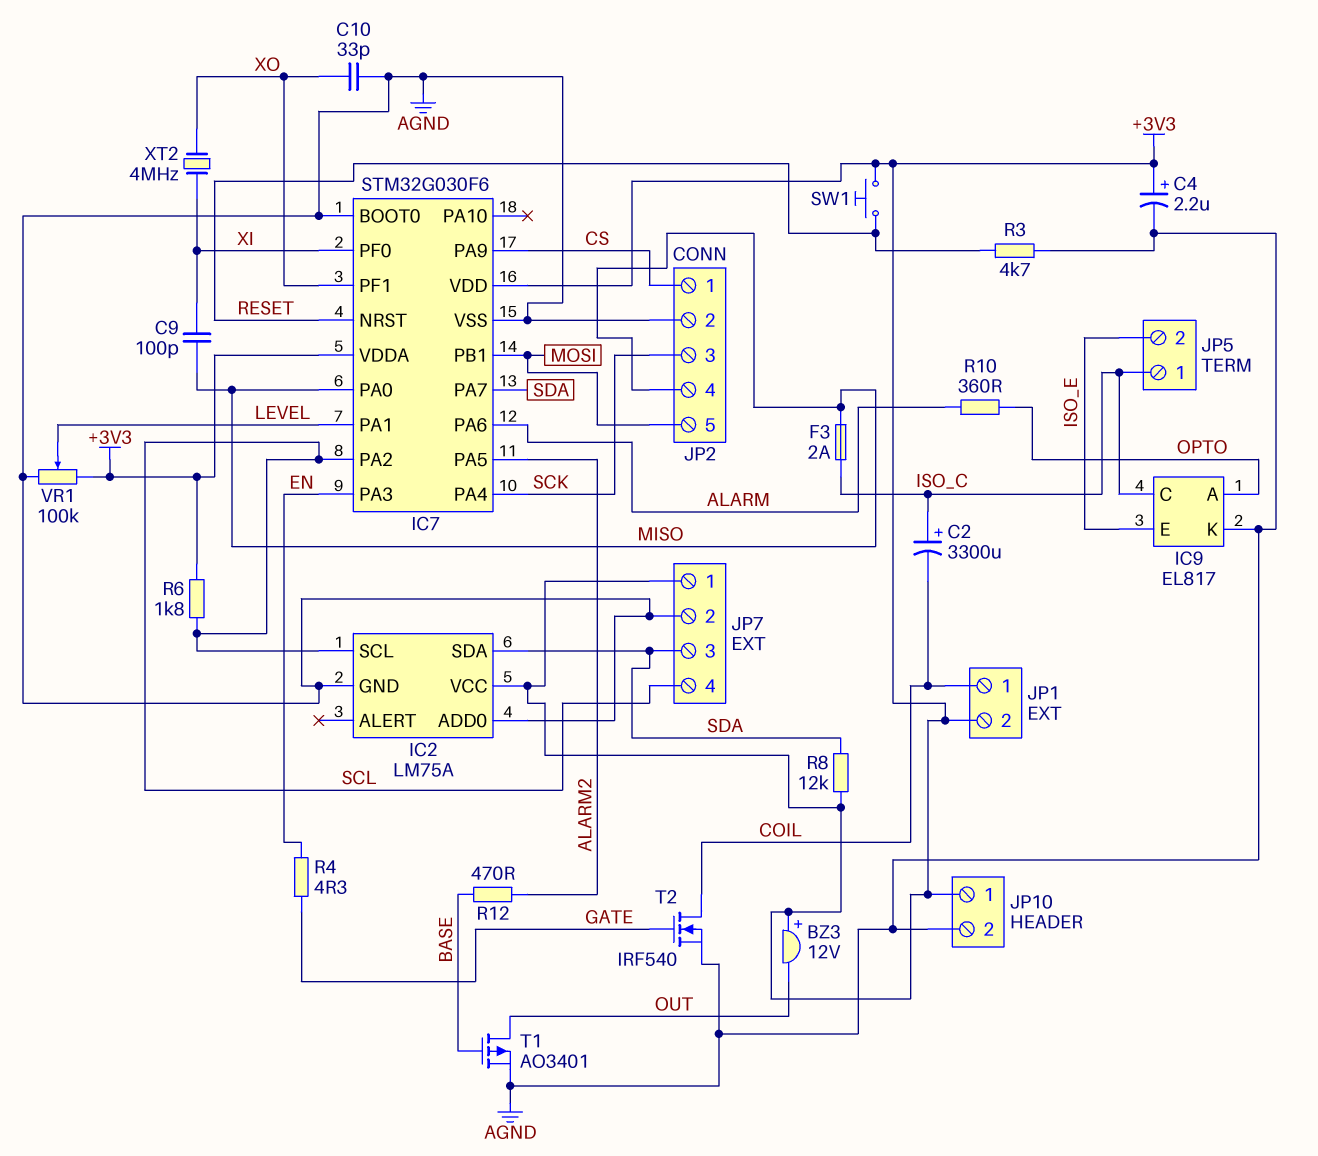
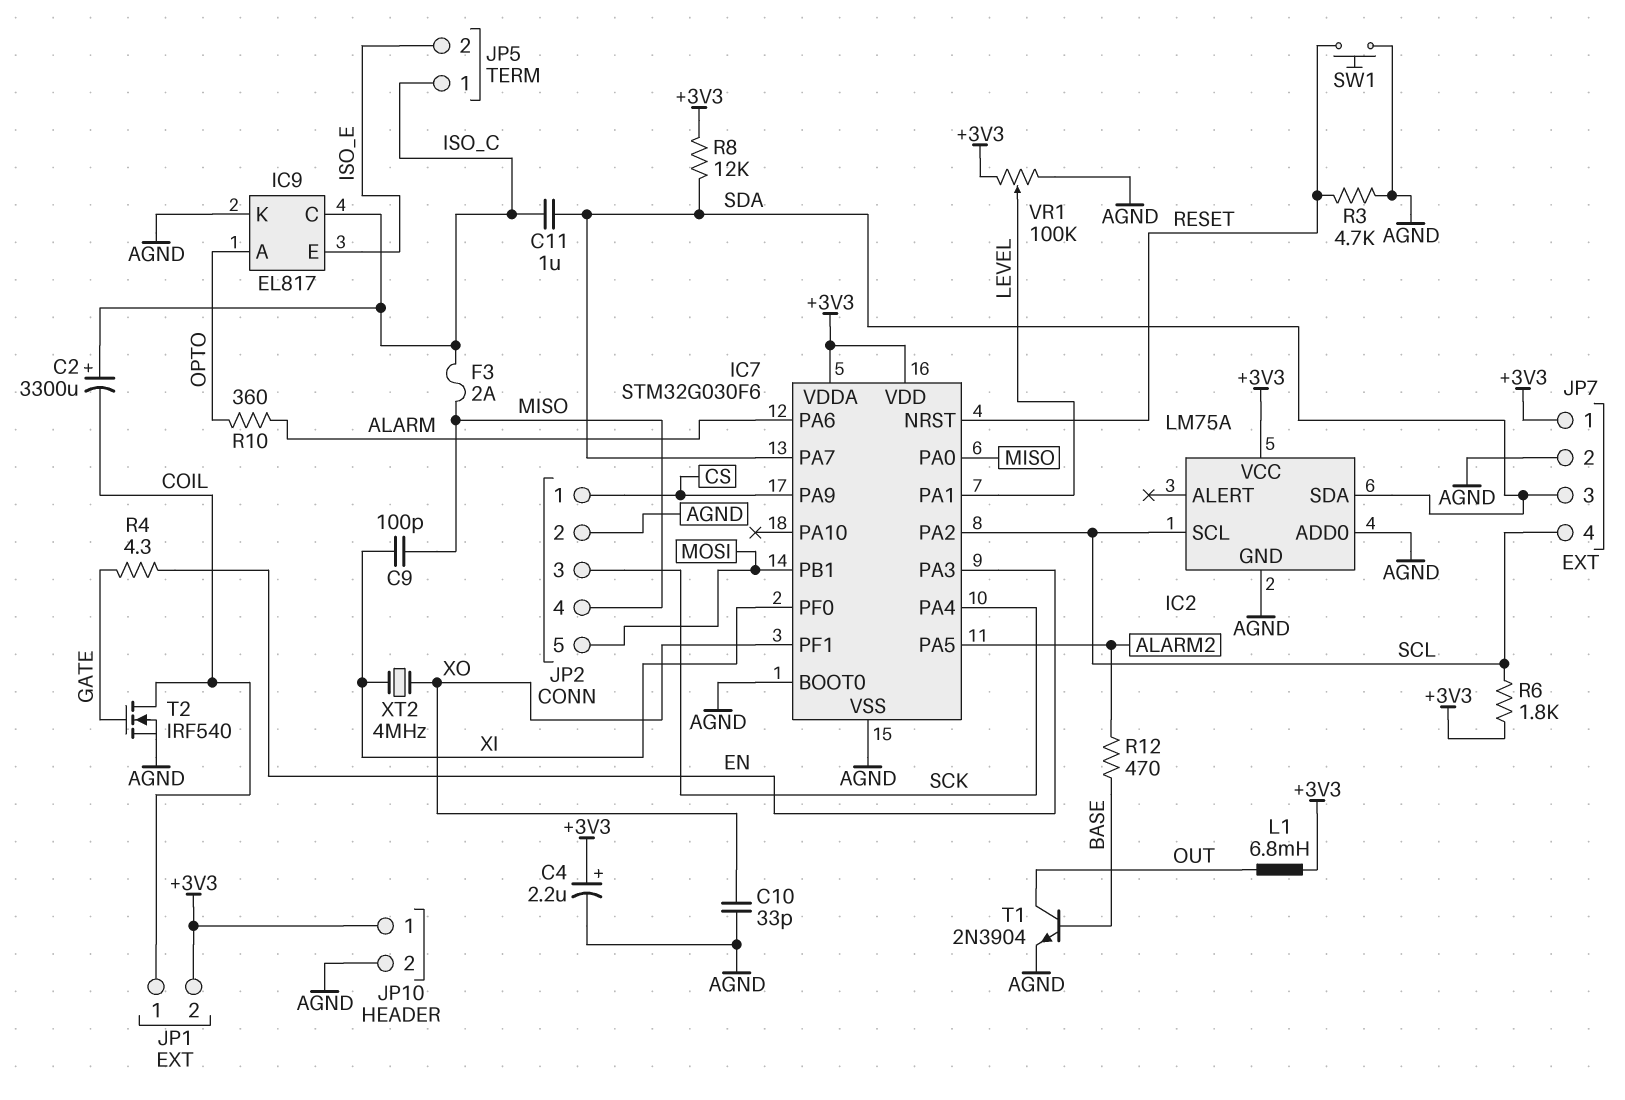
BZ3: buzzer 12V (plus +3V3, minus OUT) -> none
C11: none -> 1uF (ISO_C, SDA)
L1: none -> 6.8mH (+3V3, OUT)
SW1: button (+3V3, RESET) -> button (AGND, RESET)
T1: PMOS AO3401 (G BASE, D OUT, S AGND) -> NPN 2N3904 (B BASE, C OUT, E AGND)

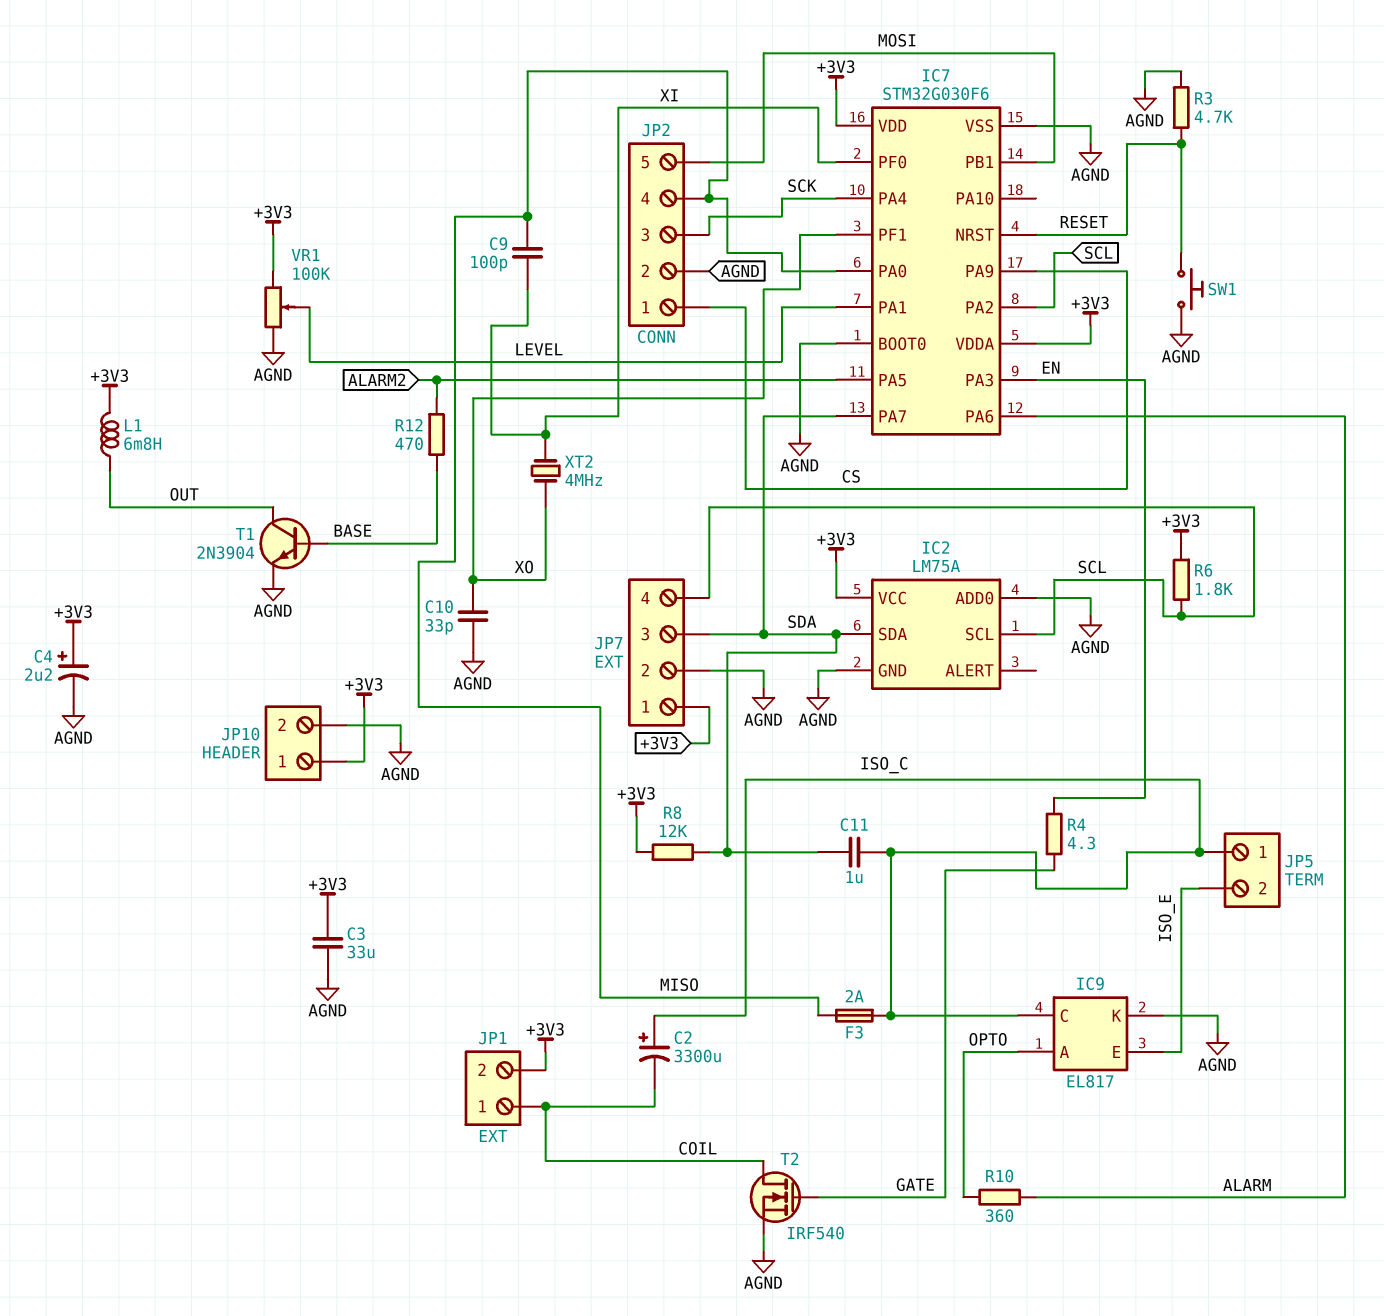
C3: none -> 33uF (+3V3, AGND)

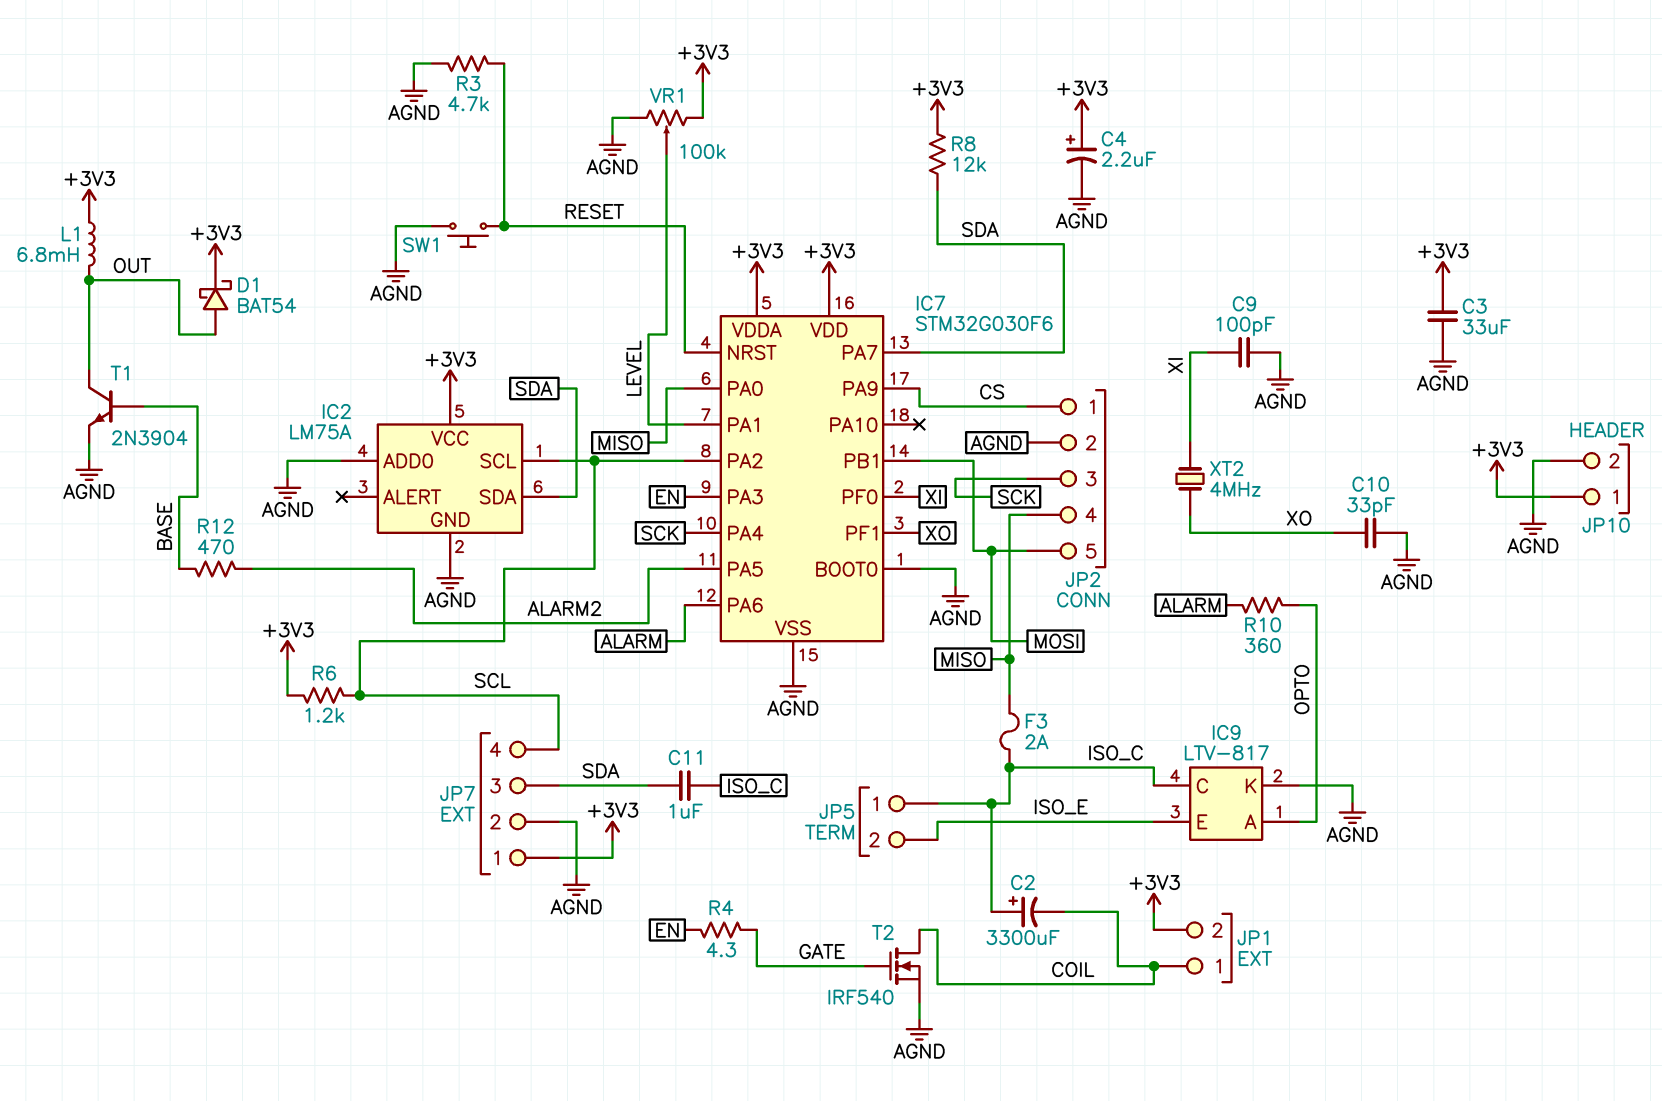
C9: 100pF (MISO, XI) -> 100pF (AGND, XI)
D1: none -> schottky BAT54 (A OUT, K +3V3)
IC9: EL817 -> LTV-817
R6: 1.8k (+3V3, SCL) -> 1.2k (+3V3, SCL)

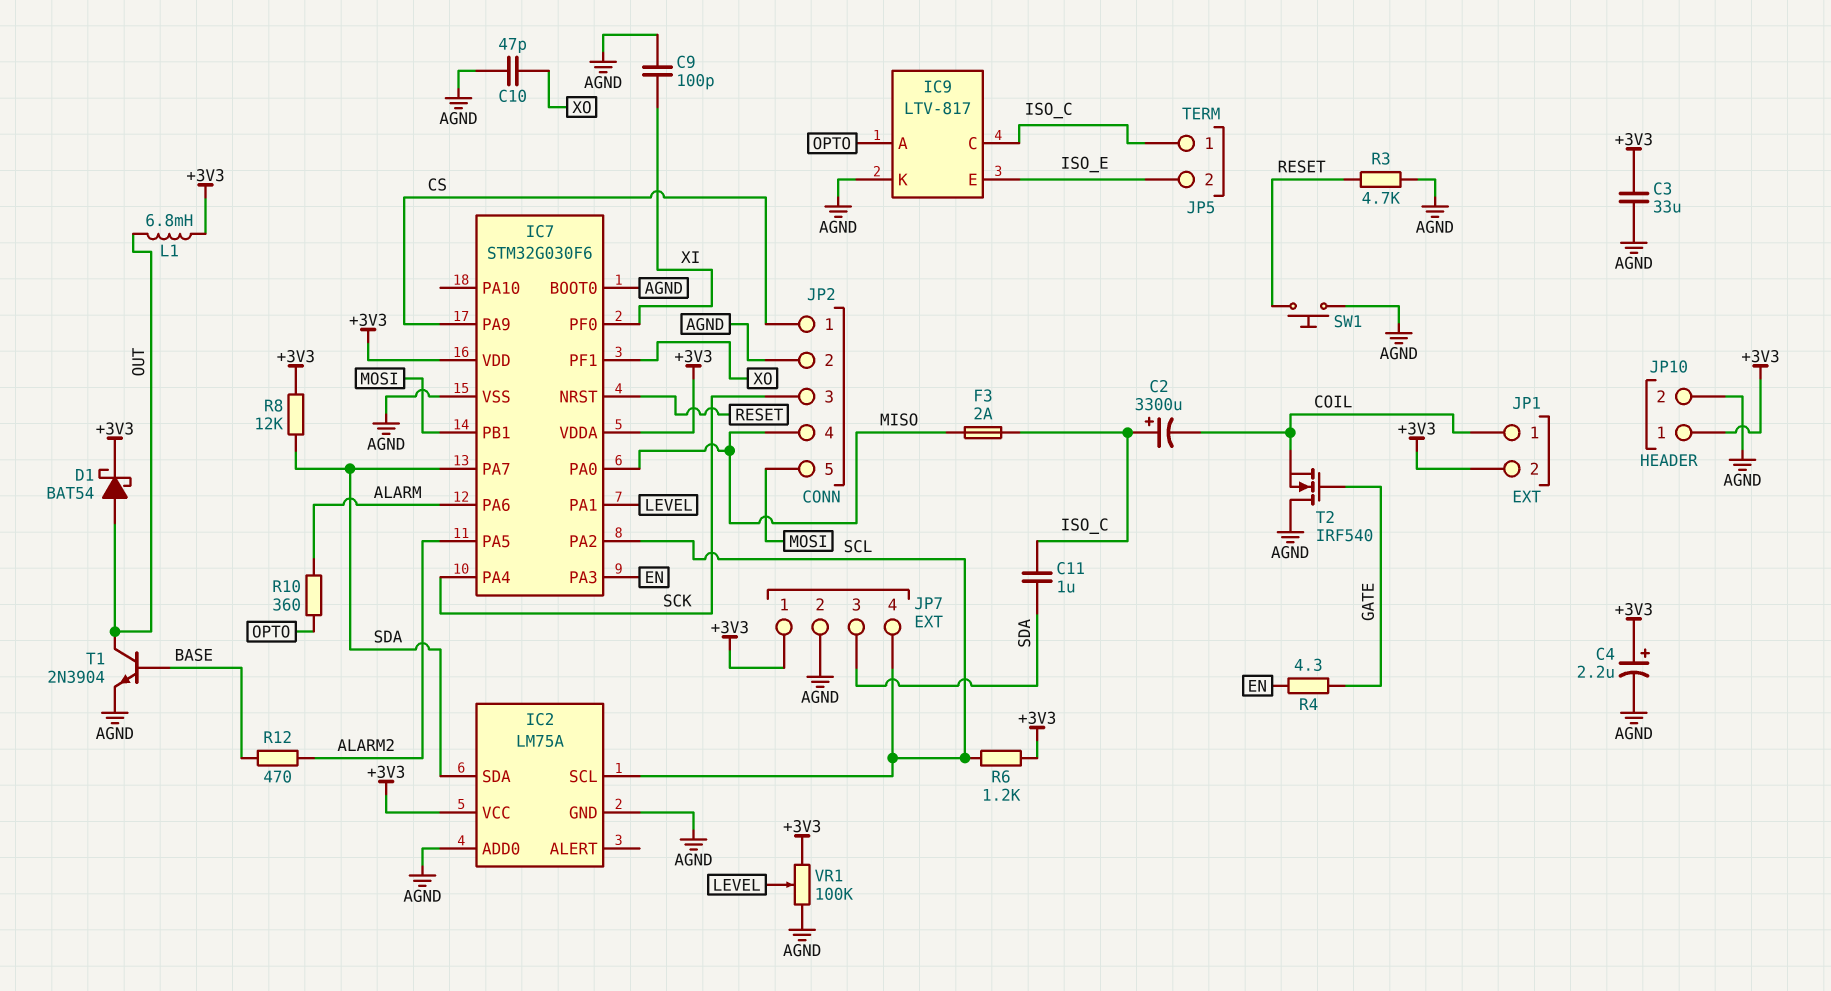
C10: 33pF (AGND, XO) -> 47pF (AGND, XO)
T2: NMOS IRF540 (G GATE, D COIL, S AGND) -> NMOS IRF540 (G GATE, D AGND, S COIL)
XT2: 4MHz (XI, XO) -> none

